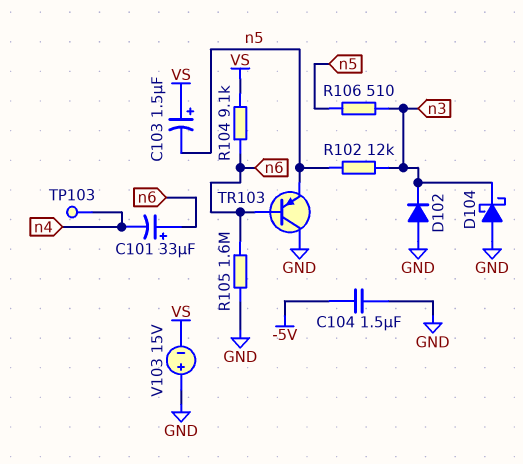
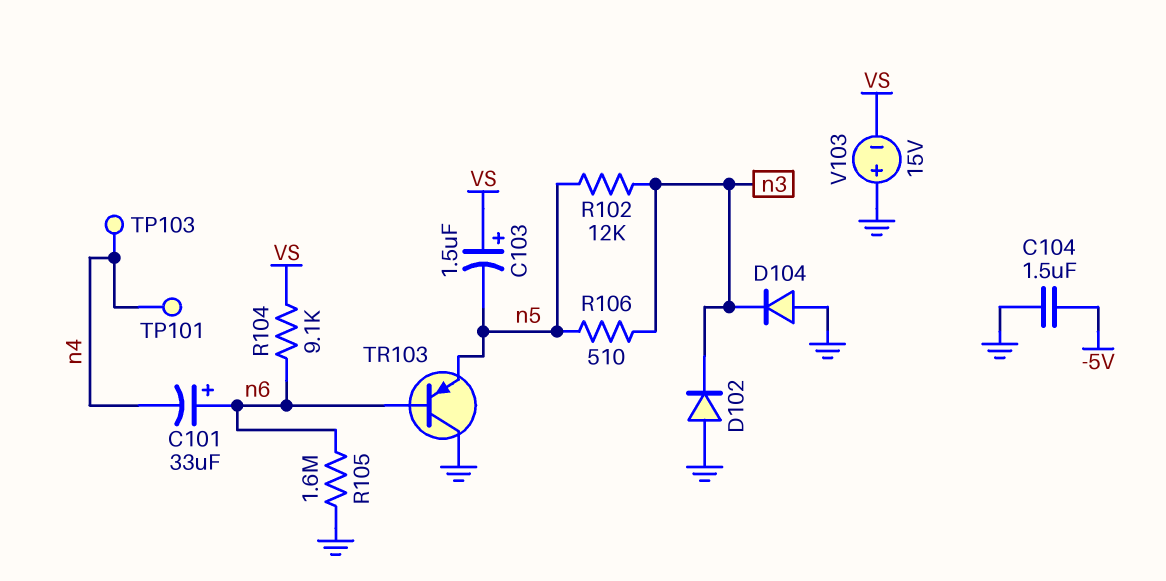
D104: schottky (A GND, K n3) -> diode (A GND, K n3)
TP101: none -> test point (n4)

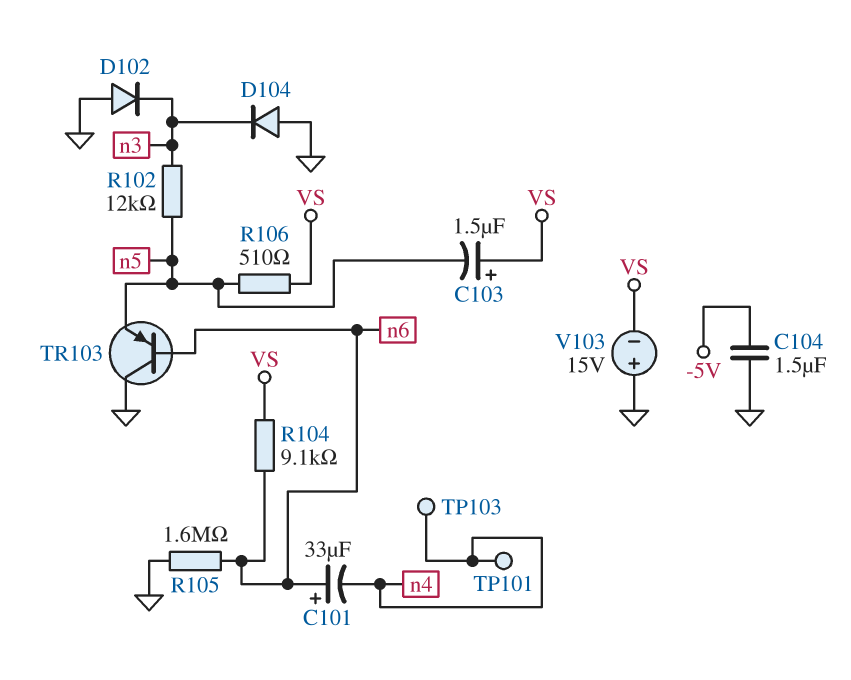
R106: 510 (n3, n5) -> 510 (VS, n5)

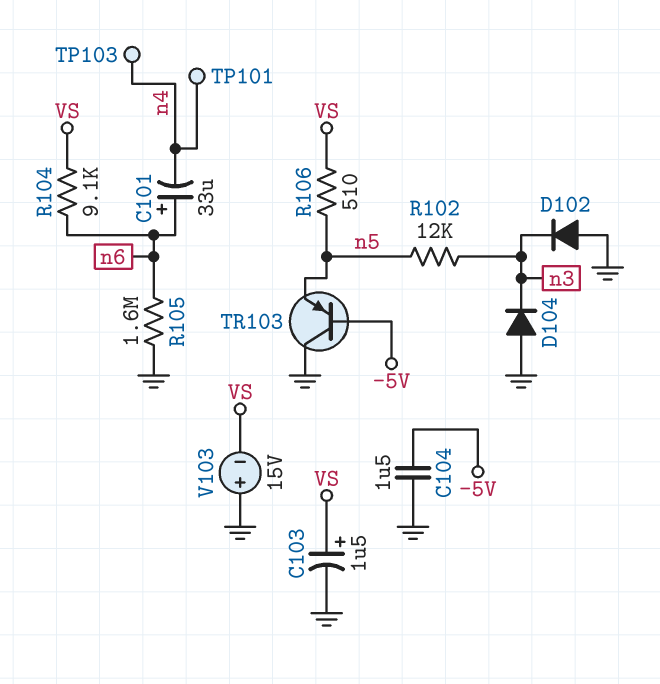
C103: 1.5uF (plus VS, minus n5) -> 1.5uF (plus VS, minus GND)
TR103: PNP (B n6, C GND, E n5) -> PNP (B -5V, C GND, E n5)

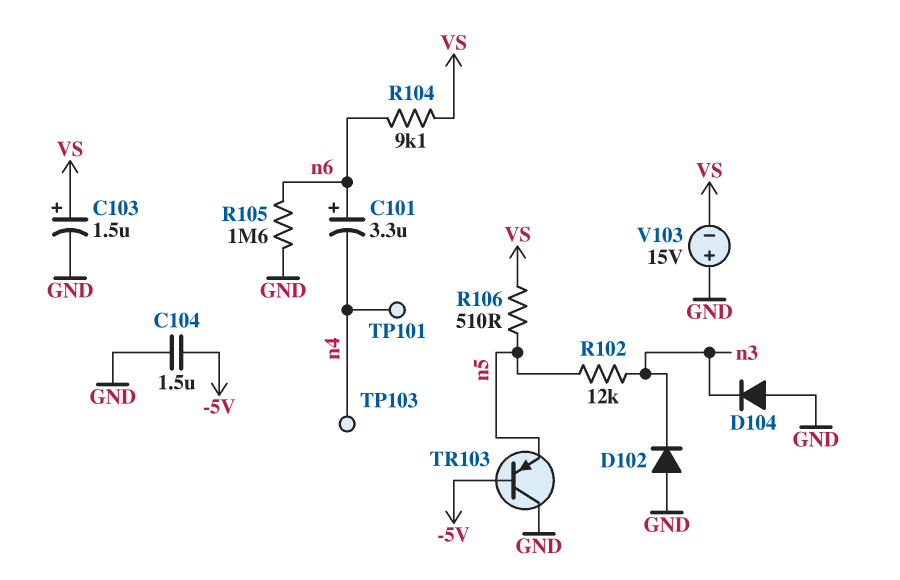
C101: 33uF (plus n6, minus n4) -> 3.3uF (plus n6, minus n4)

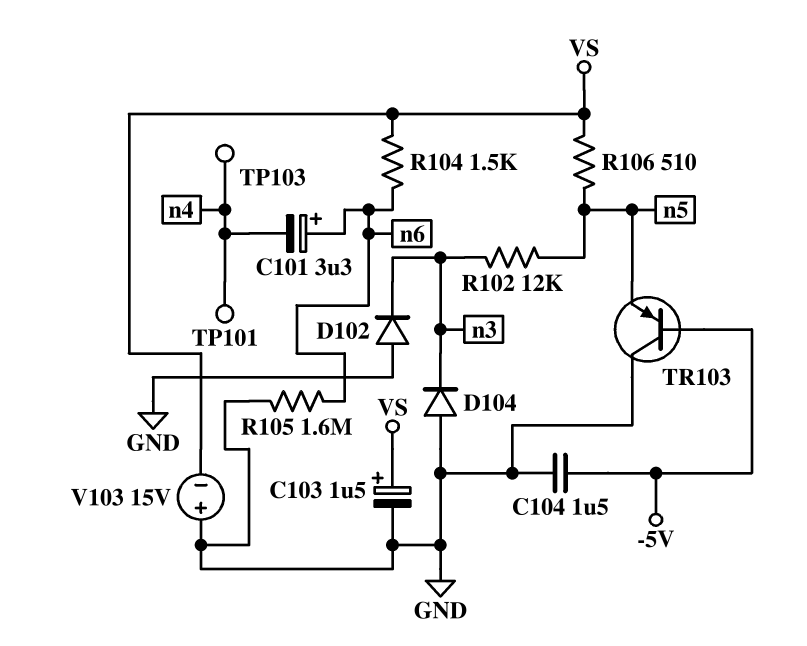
R104: 9.1k (VS, n6) -> 1.5k (VS, n6)

